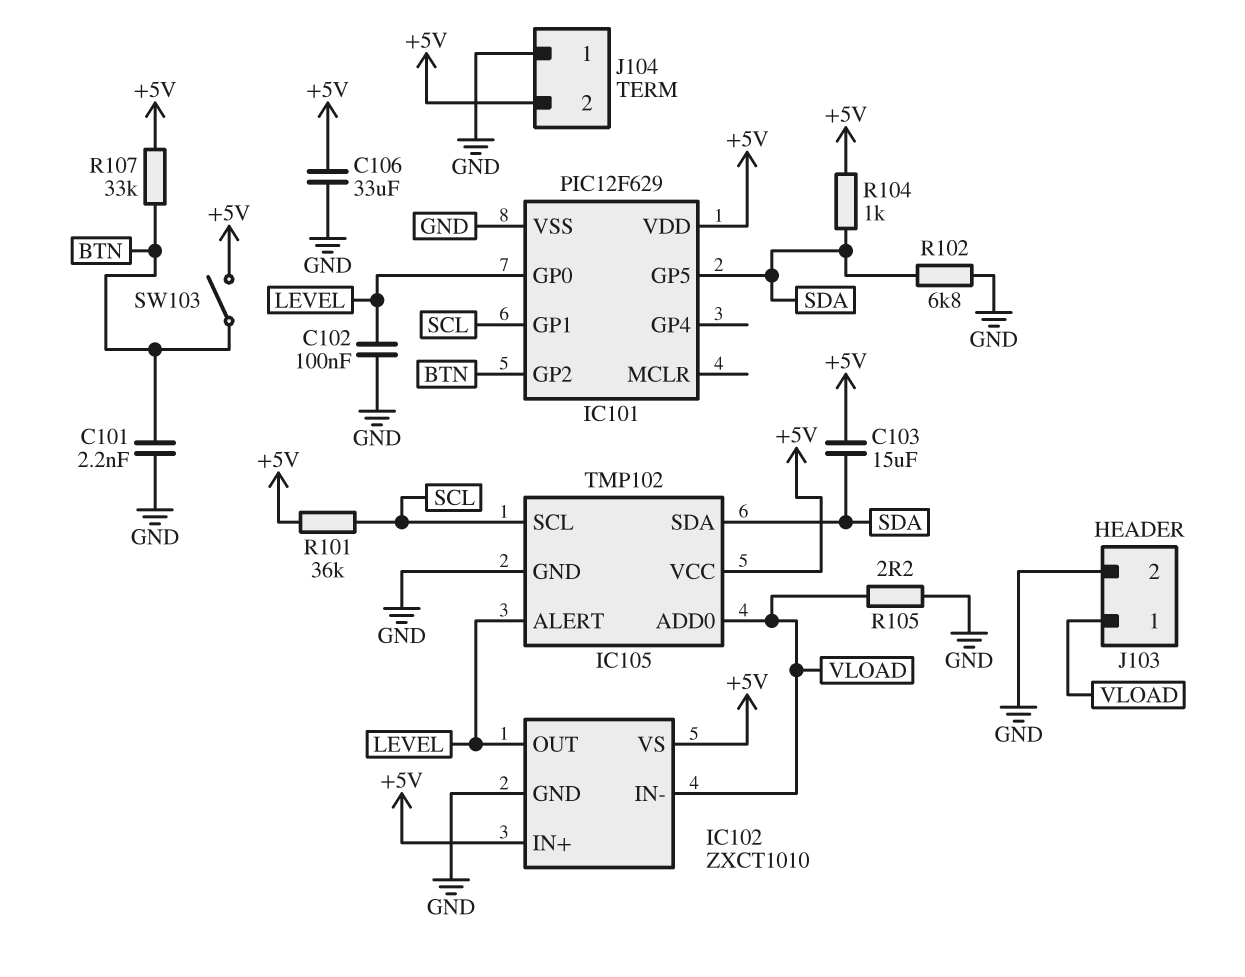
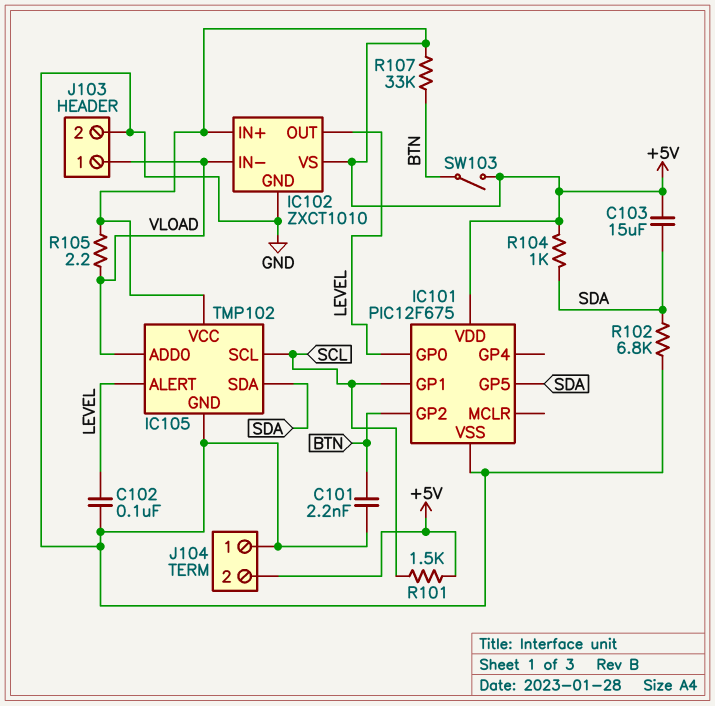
C106: 33uF (+5V, GND) -> none
IC101: PIC12F629 -> PIC12F675
R101: 36k (+5V, SCL) -> 1.5k (+5V, SCL)
R105: 2.2 (GND, VLOAD) -> 2.2 (+5V, VLOAD)

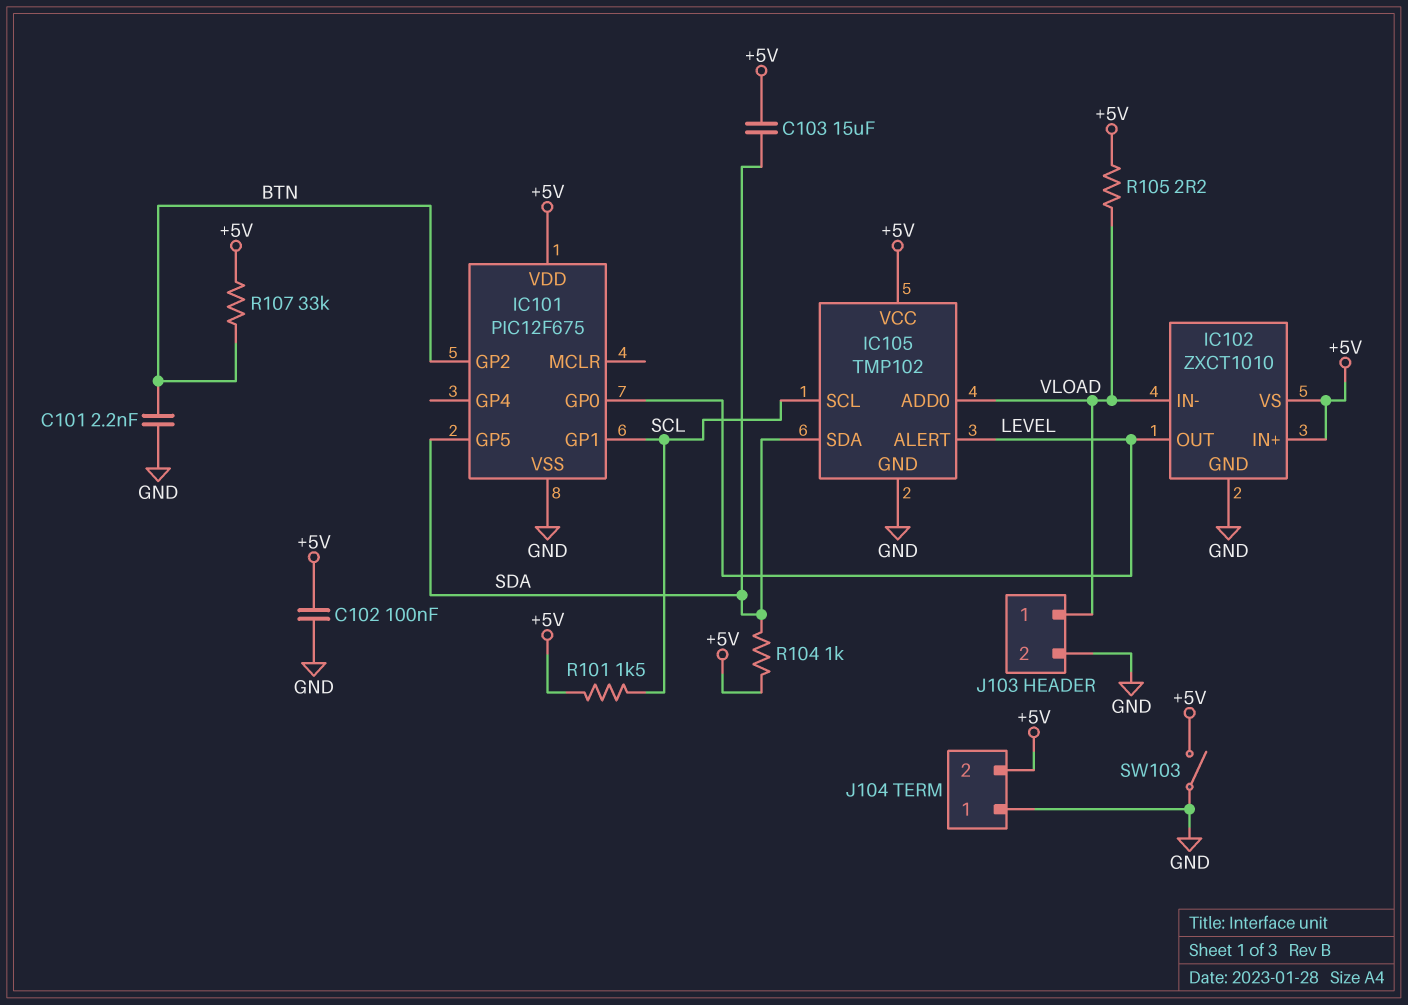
C102: 100nF (GND, LEVEL) -> 100nF (+5V, GND)
R102: 6.8k (GND, SDA) -> none
SW103: switch (+5V, BTN) -> switch (+5V, GND)

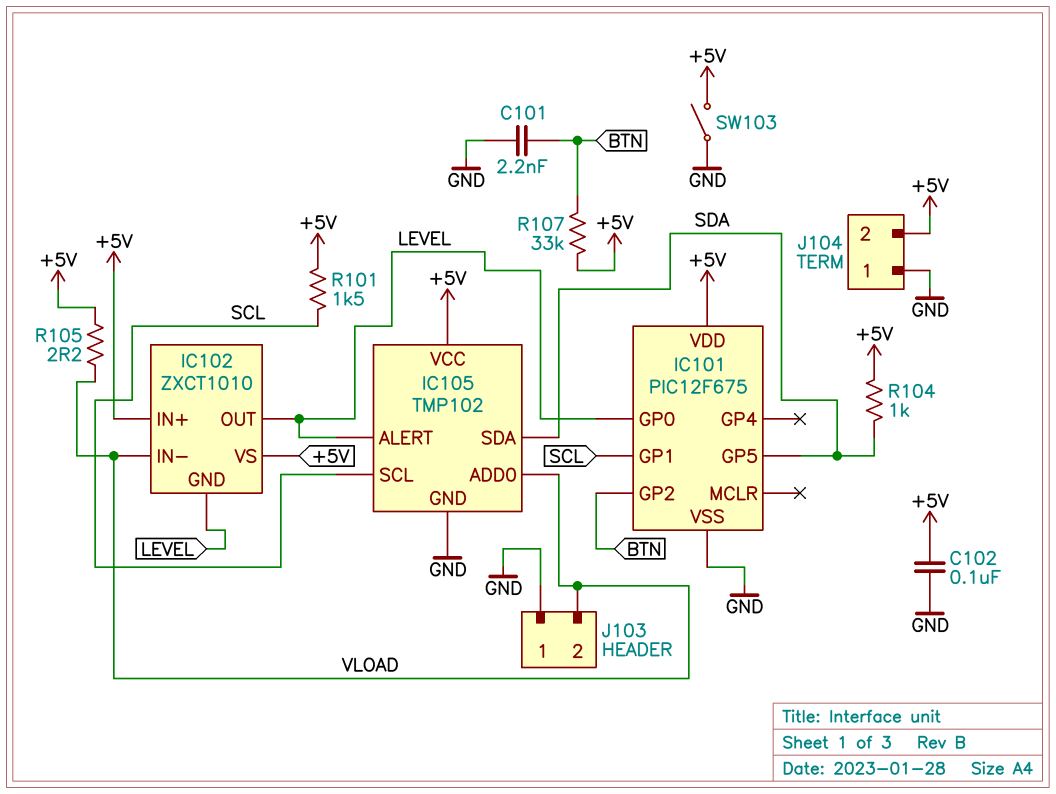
C103: 15uF (+5V, SDA) -> none
IC102 pin GND: GND -> LEVEL
J103 pin 1: VLOAD -> GND
J103 pin 2: GND -> VLOAD

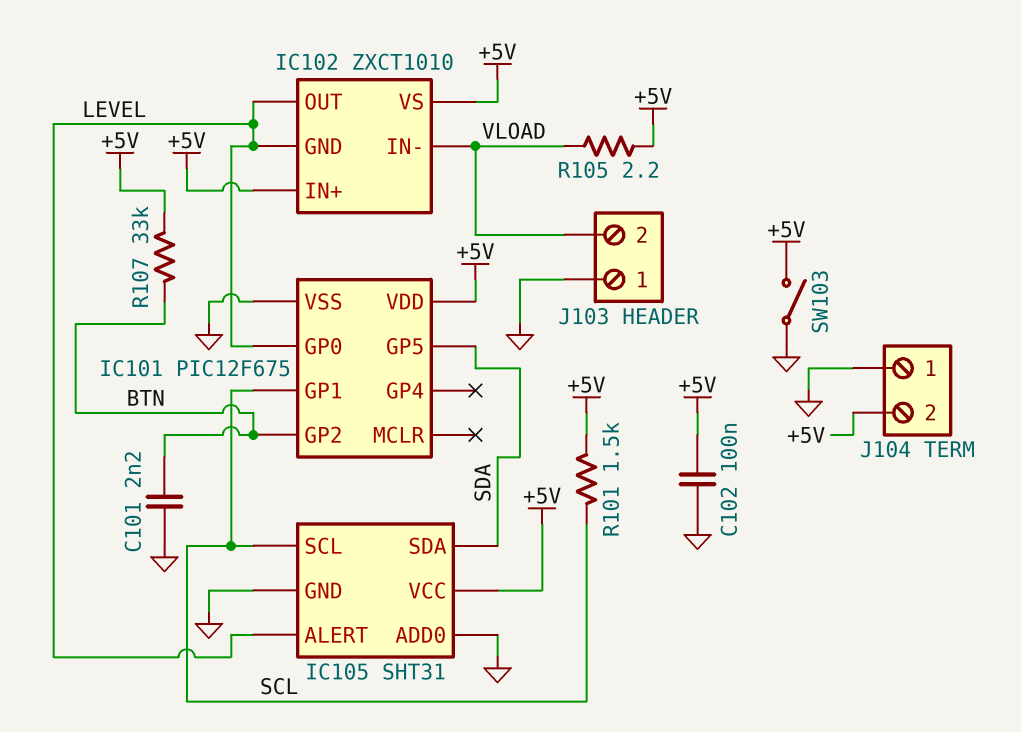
IC105: TMP102 -> SHT31
IC105 pin ADD0: VLOAD -> GND
R104: 1k (+5V, SDA) -> none

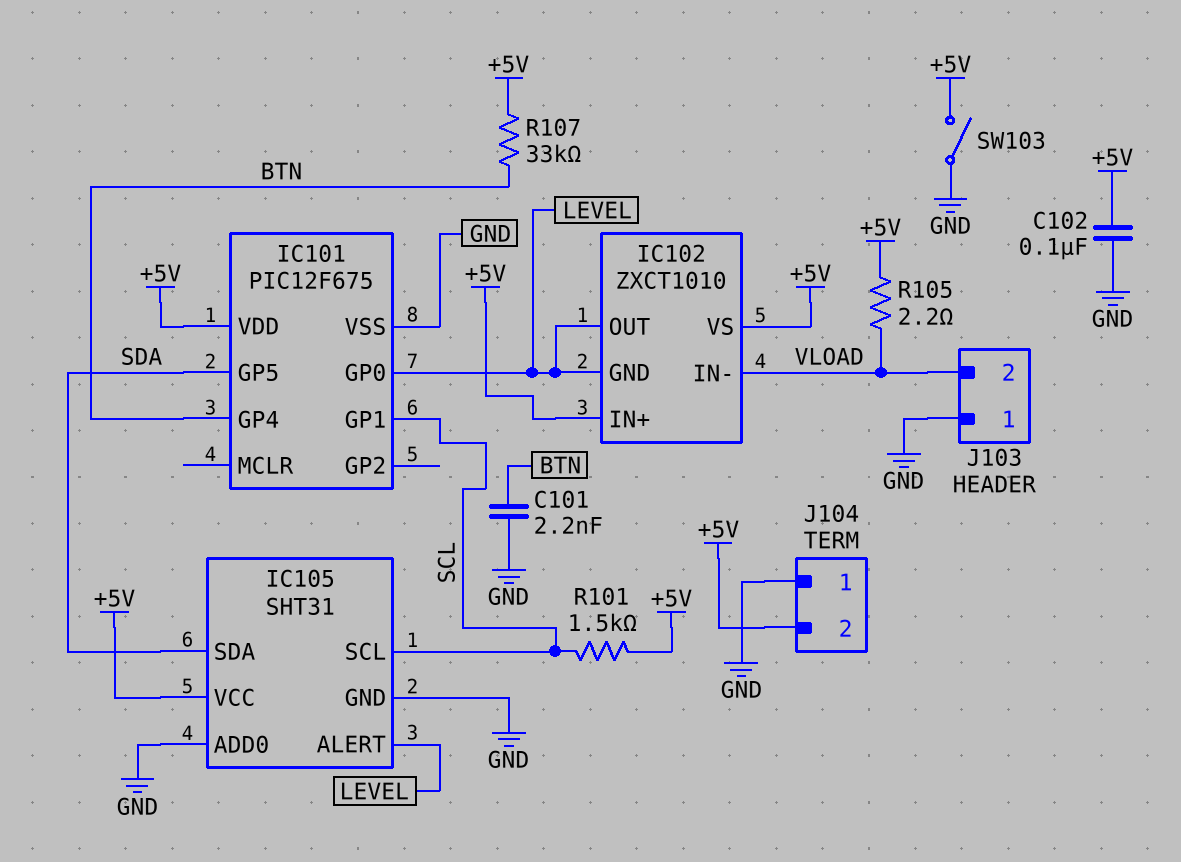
IC101 pin GP2: BTN -> none
IC101 pin GP4: none -> BTN

